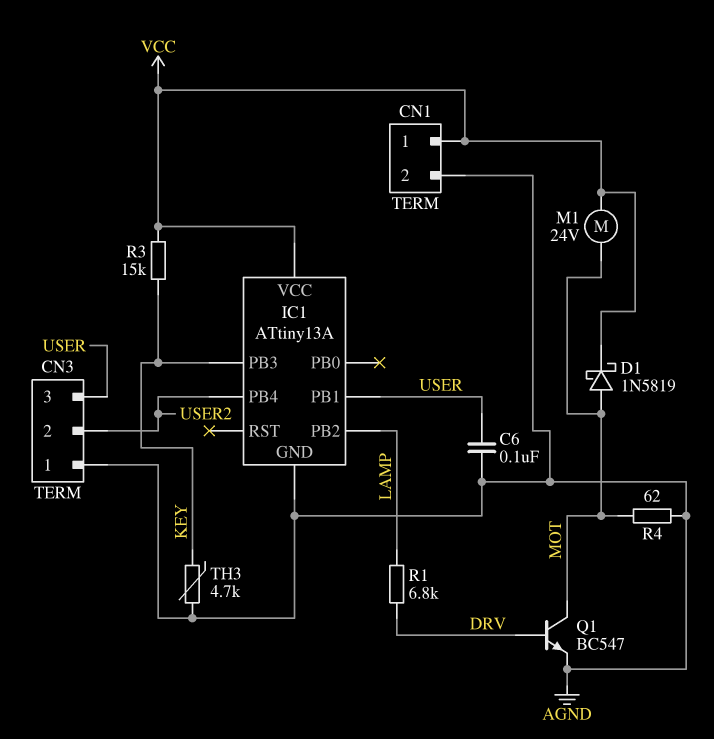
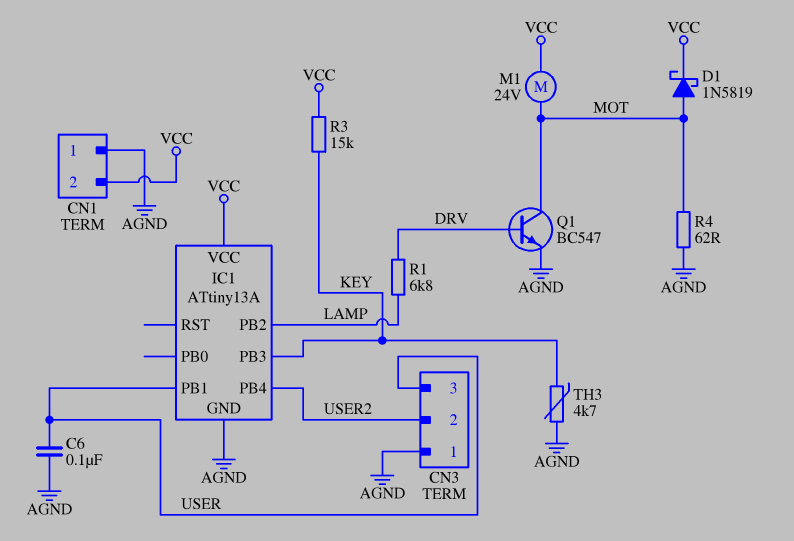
CN1 pin 1: VCC -> AGND
CN1 pin 2: AGND -> VCC

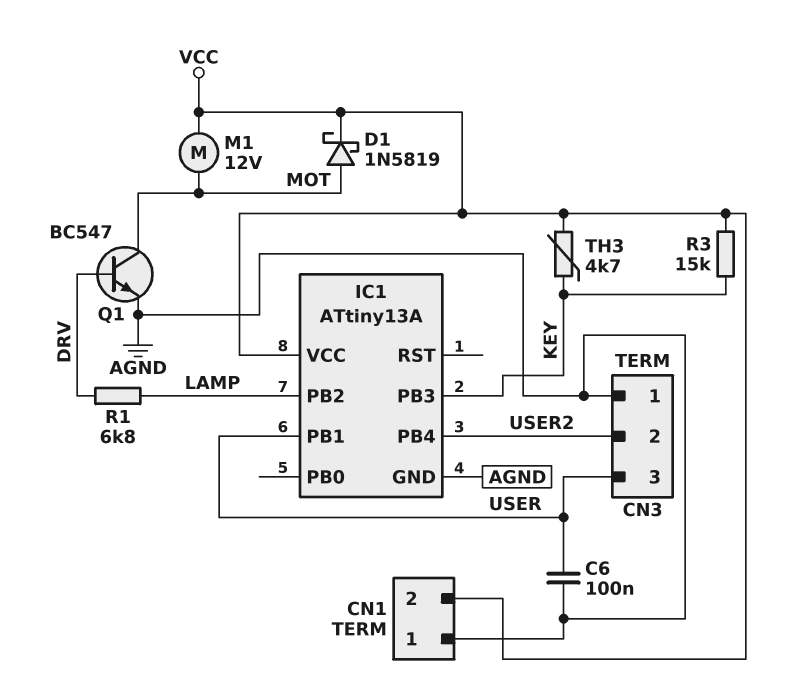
M1: motor 24V (MOT, VCC) -> motor 12V (MOT, VCC)
R4: 62 (AGND, MOT) -> none
TH3: 4.7k (AGND, KEY) -> 4.7k (KEY, VCC)

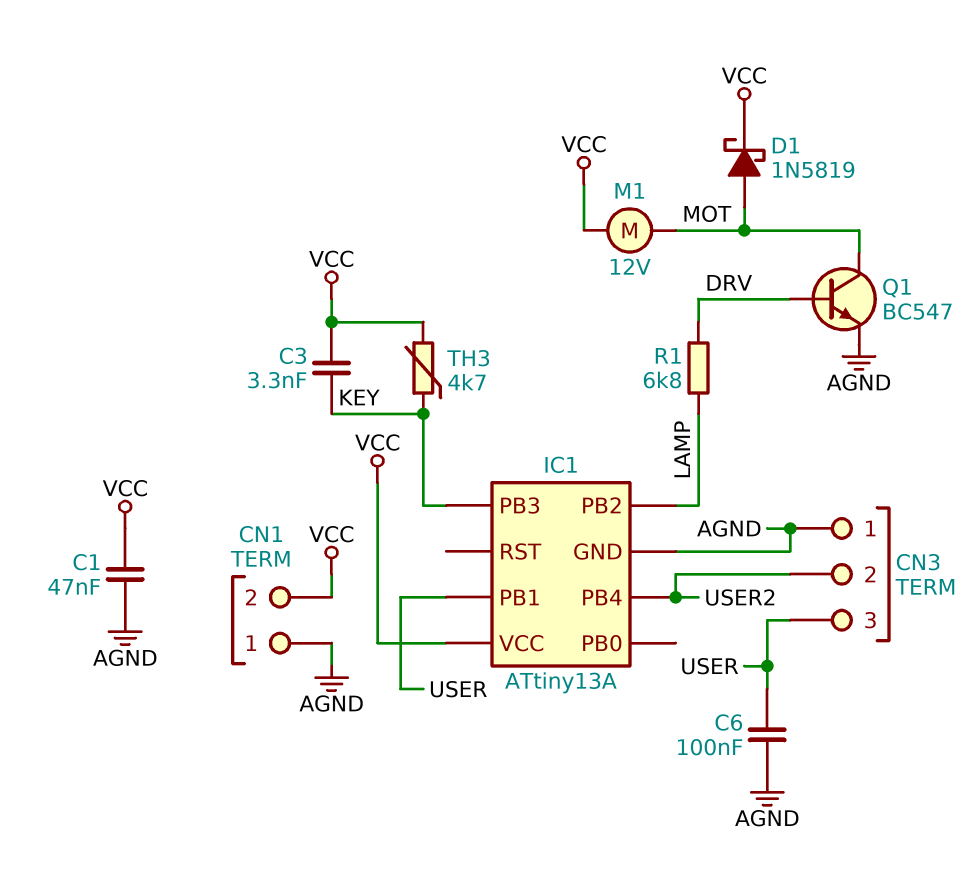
C1: none -> 47nF (AGND, VCC)
C3: none -> 3.3nF (KEY, VCC)
R3: 15k (KEY, VCC) -> none

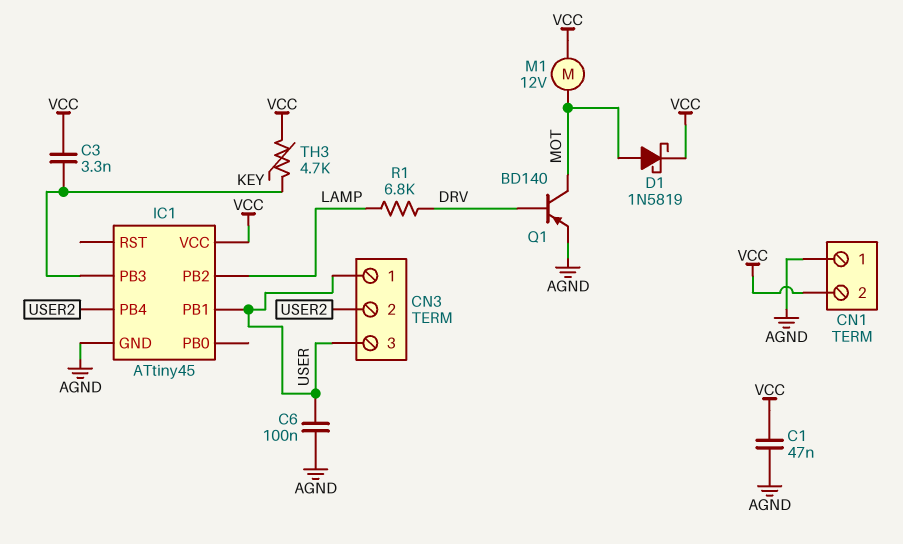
CN3 pin 1: AGND -> USER
IC1: ATtiny13A -> ATtiny45
Q1: NPN BC547 (B DRV, C MOT, E AGND) -> PNP BD140 (B DRV, C MOT, E AGND)

